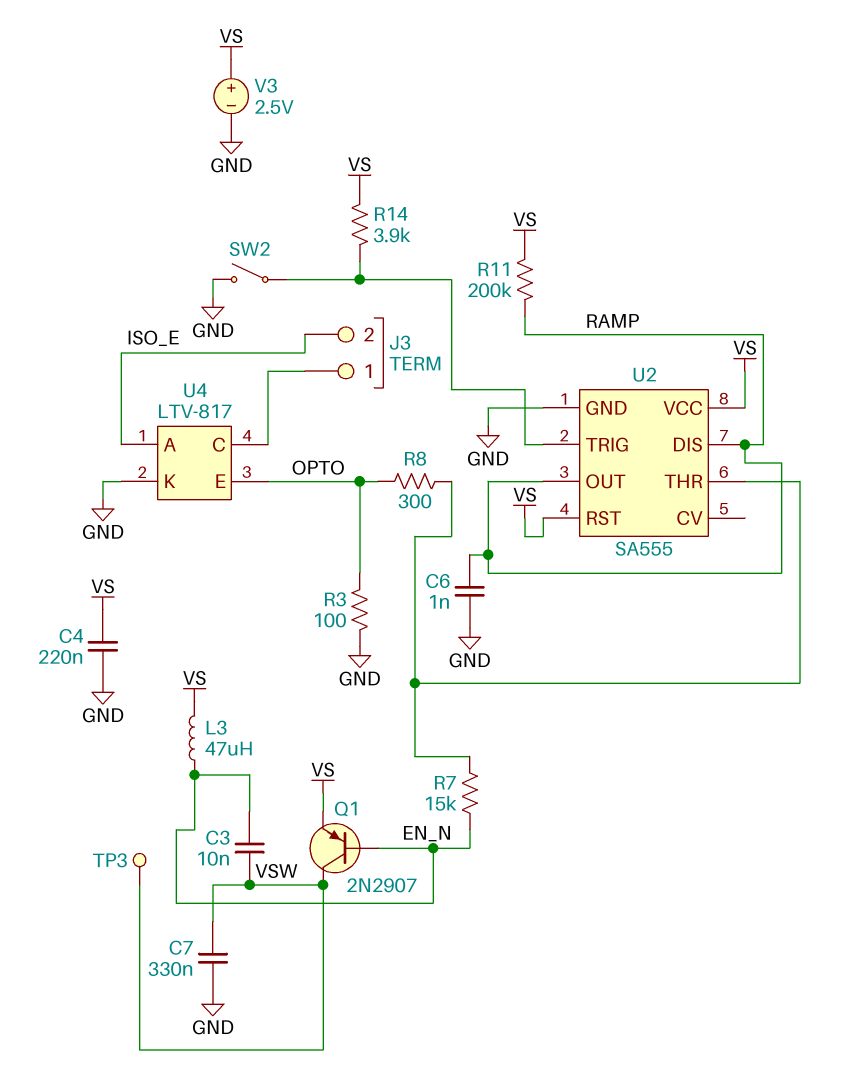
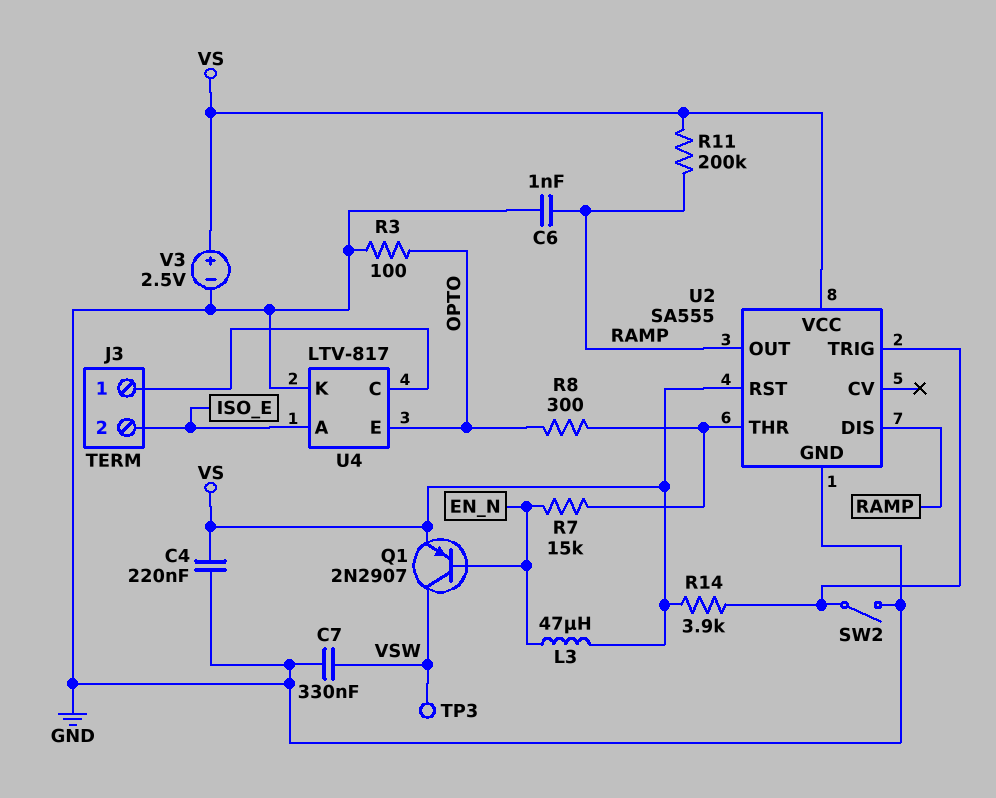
C3: 10nF (EN_N, VSW) -> none

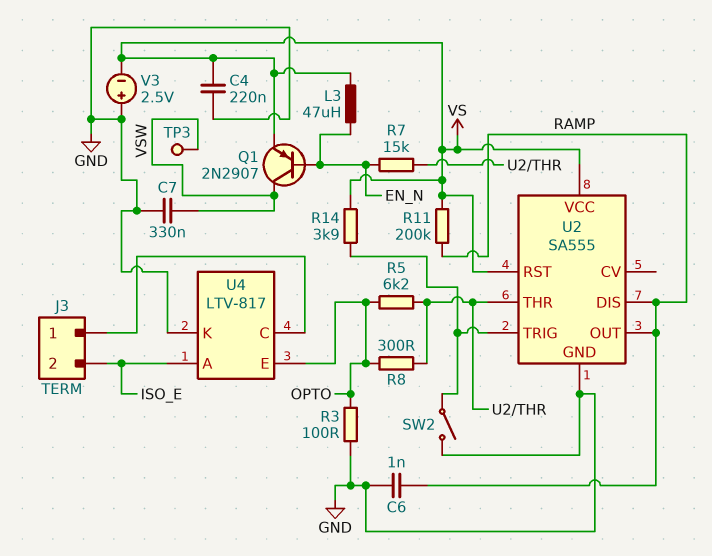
R5: none -> 6.2k (OPTO, U2/THR)
V3: 2.5V (plus VS, minus GND) -> 2.5V (plus GND, minus VS)

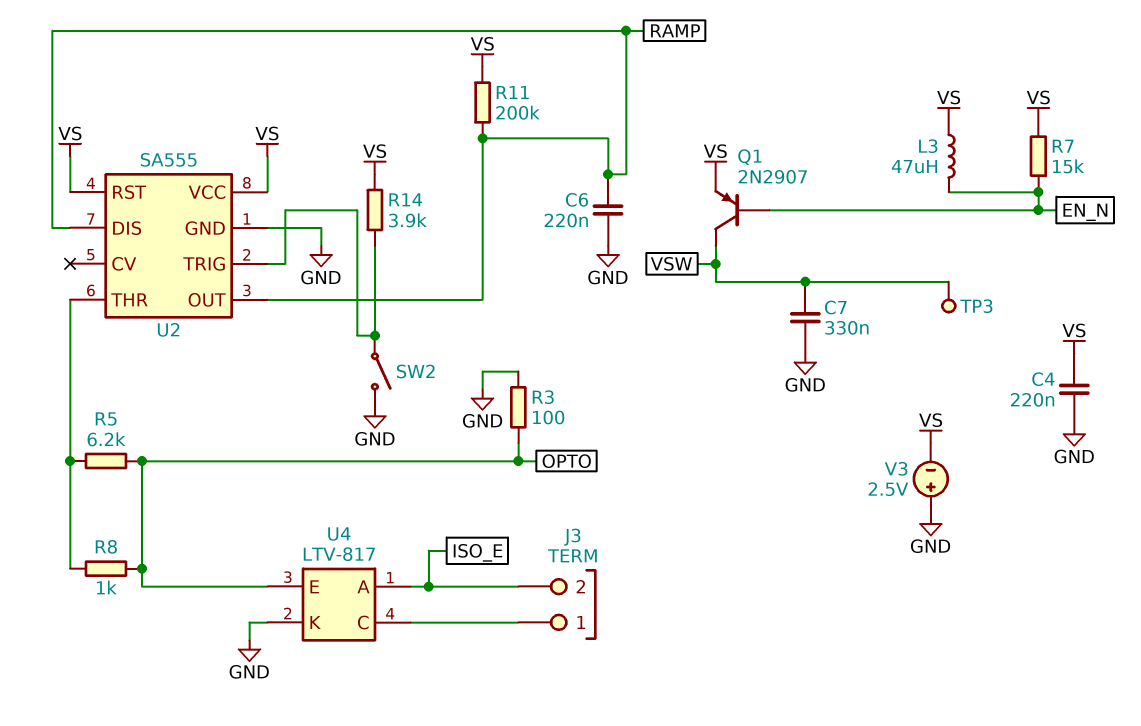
C6: 1nF (GND, RAMP) -> 220nF (GND, RAMP)
R7: 15k (EN_N, U2/THR) -> 15k (EN_N, VS)
R8: 300 (OPTO, U2/THR) -> 1k (OPTO, U2/THR)

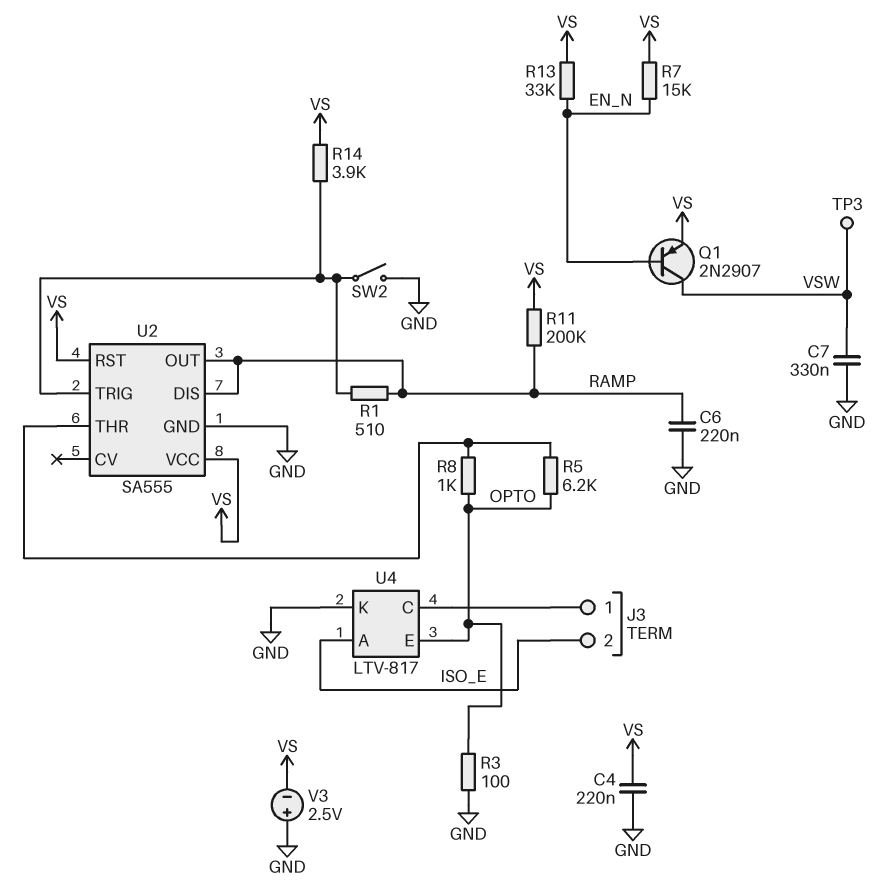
L3: 47uH (EN_N, VS) -> none
R1: none -> 510 (RAMP, U2/TRIG)
R13: none -> 33k (EN_N, VS)

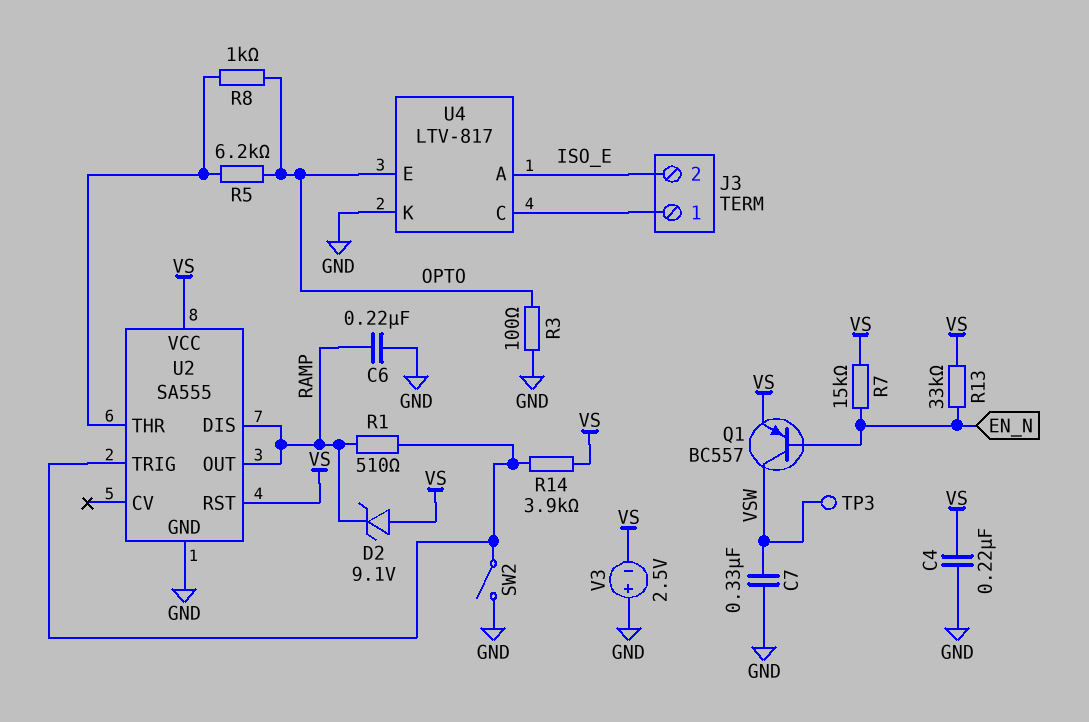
D2: none -> zener 9.1V (A VS, K RAMP)
Q1: PNP 2N2907 (B EN_N, C VSW, E VS) -> PNP BC557 (B EN_N, C VSW, E VS)
R11: 200k (RAMP, VS) -> none

